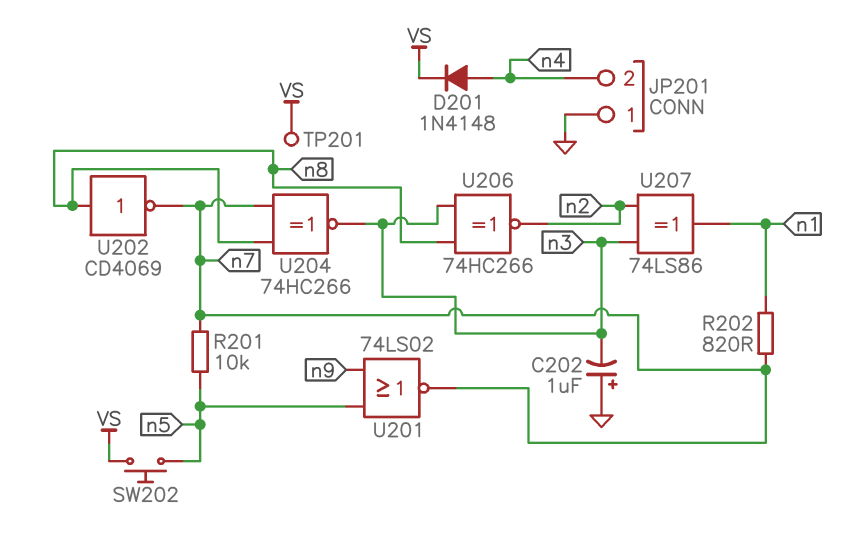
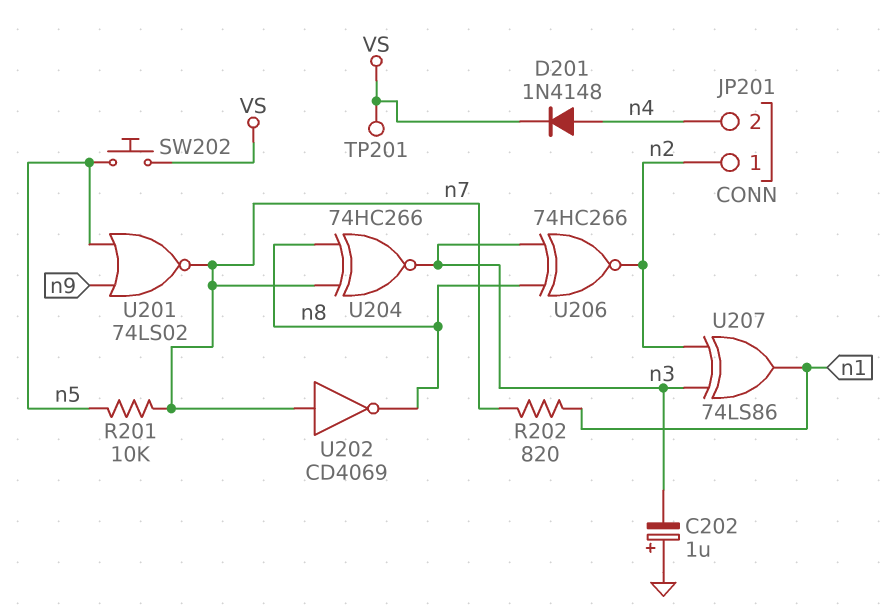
JP201 pin 1: GND -> n2
U202: NOT CD4069 (in n8, out n7) -> NOT CD4069 (in n7, out n8)

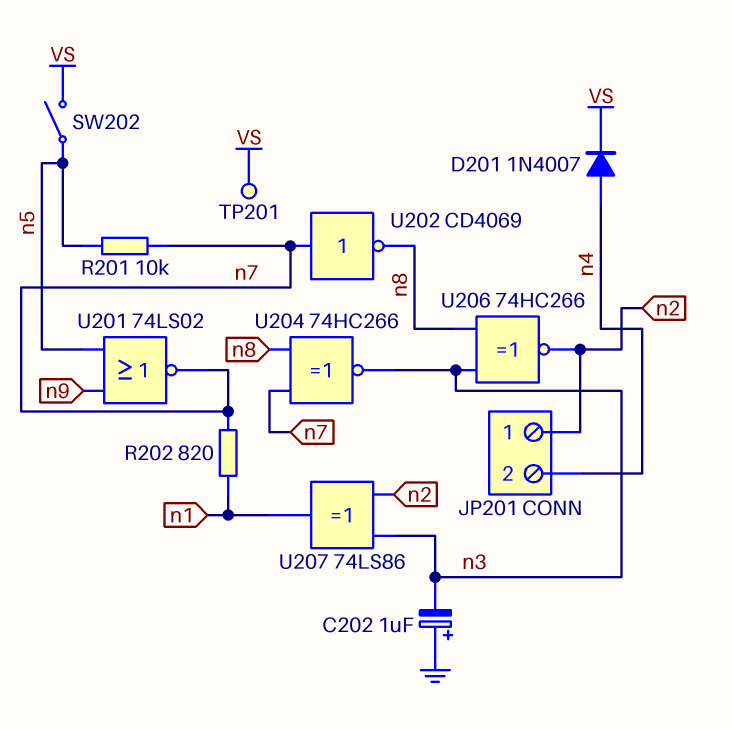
D201: diode 1N4148 (A n4, K VS) -> diode 1N4007 (A n4, K VS)
SW202: button (VS, n5) -> switch (VS, n5)

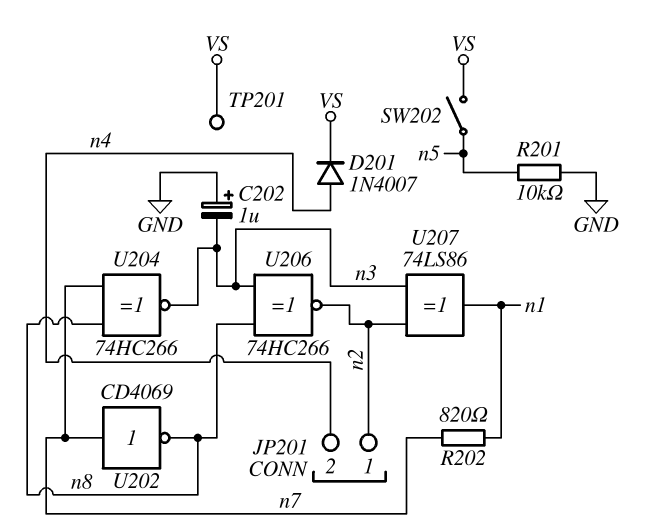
R201: 10k (n5, n7) -> 10k (GND, n5)
U201: NOR 74LS02 (in n5, in n9, out n7) -> none

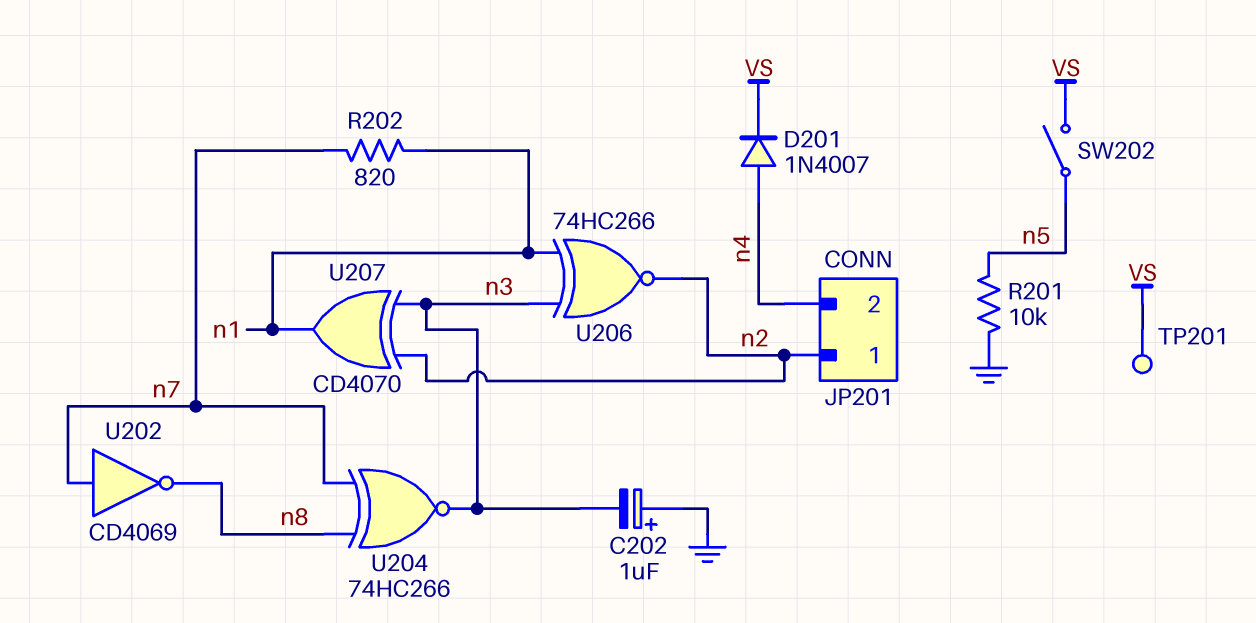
U206: XNOR 74HC266 (in n3, in n8, out n2) -> XNOR 74HC266 (in n1, in n3, out n2)
U207: XOR 74LS86 (in n2, in n3, out n1) -> XOR CD4070 (in n2, in n3, out n1)

